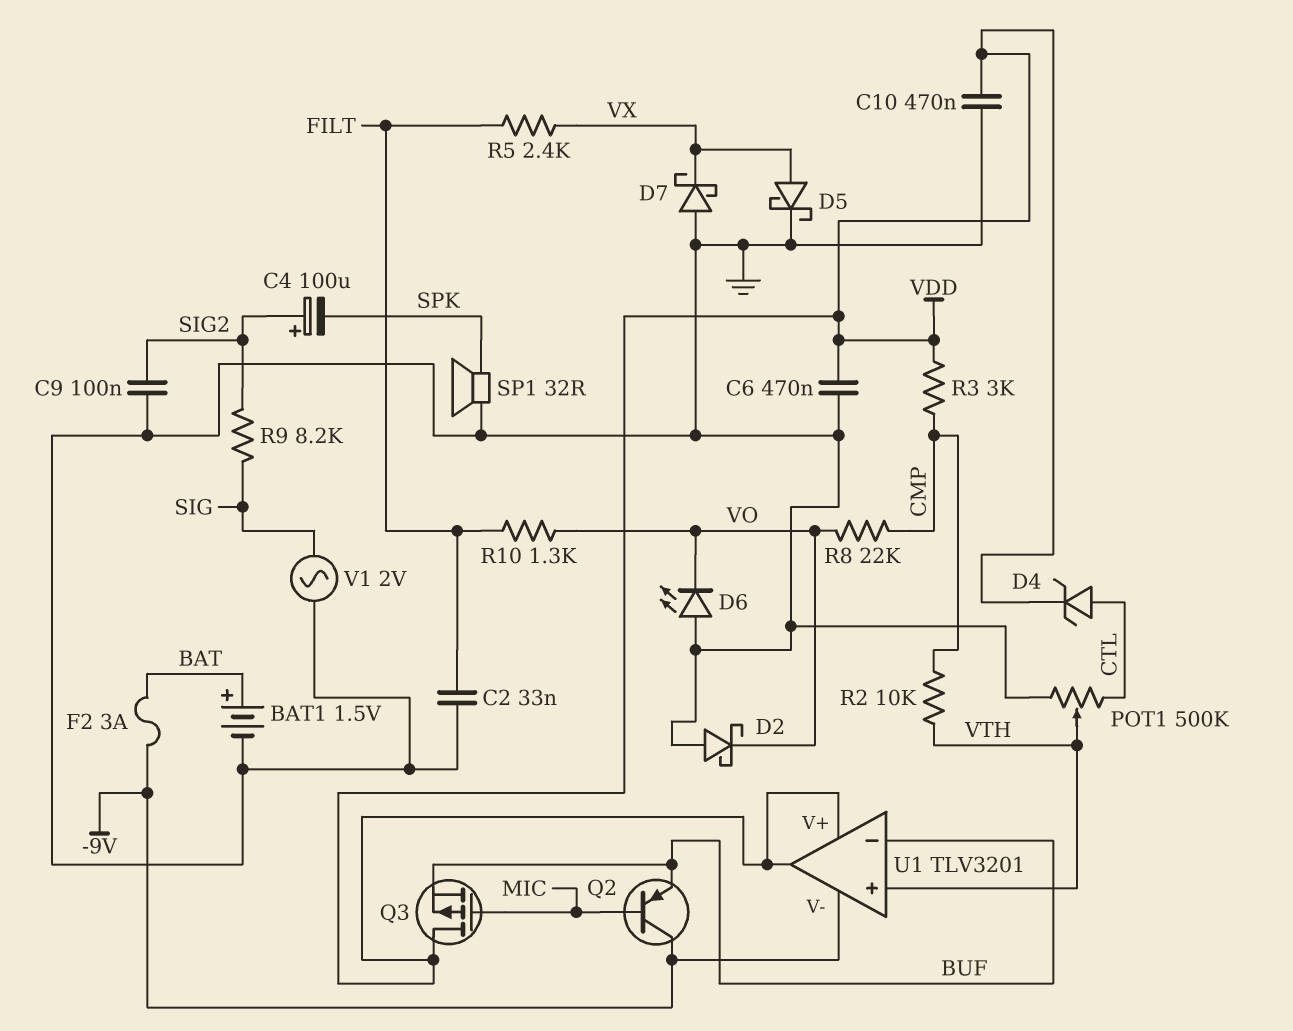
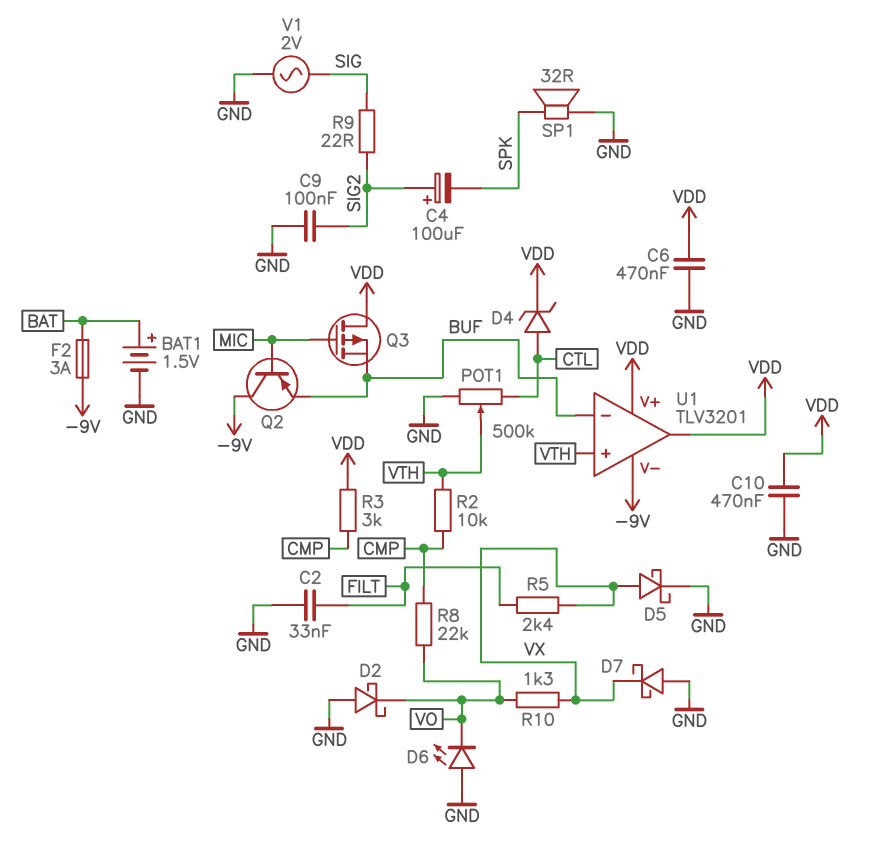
R9: 8.2k (SIG, SIG2) -> 22 (SIG, SIG2)
R10: 1.3k (FILT, VO) -> 1.3k (VO, VX)

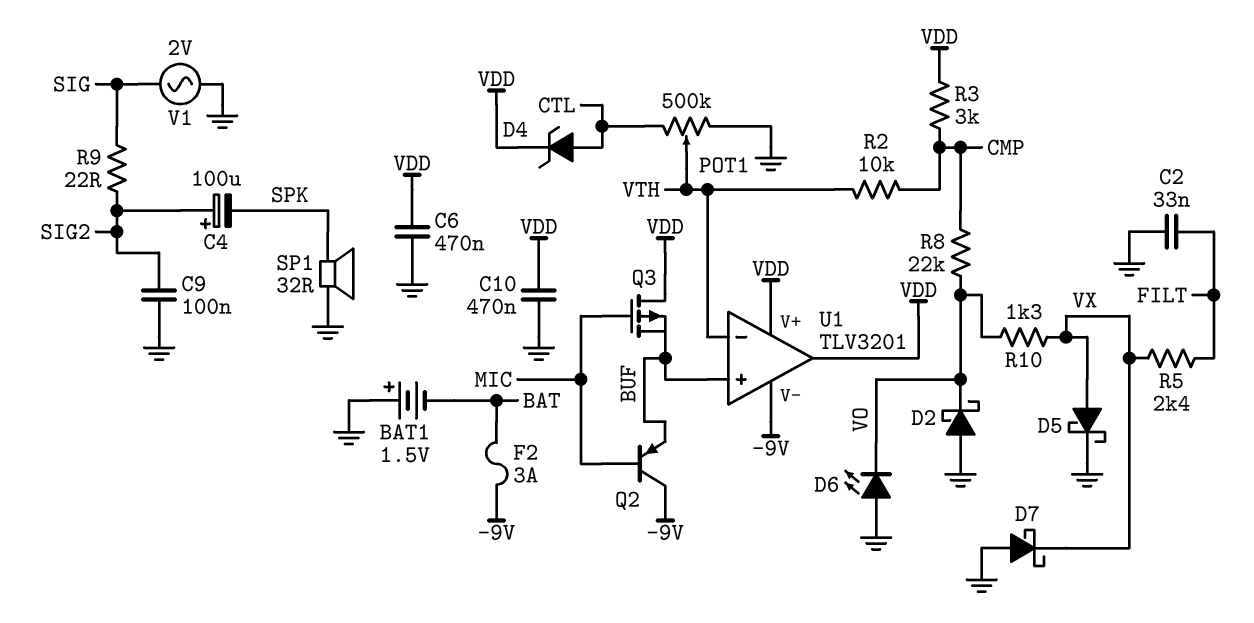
BAT1: 1.5V (plus BAT, minus GND) -> 1.5V (plus GND, minus BAT)
U1 pin in+: VTH -> BUF
U1 pin in-: BUF -> VTH

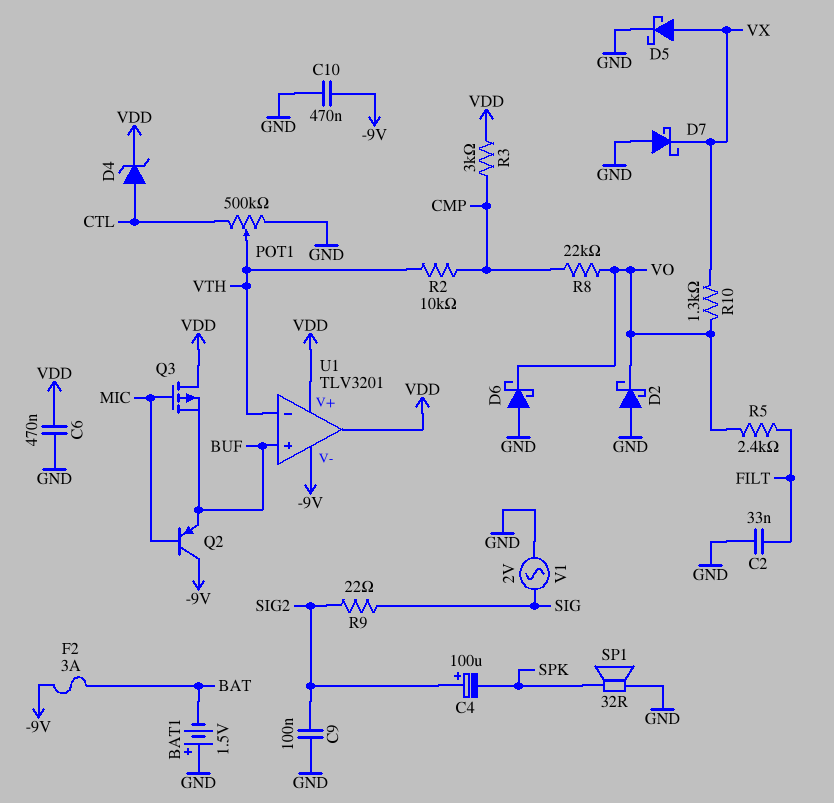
C10: 470nF (GND, VDD) -> 470nF (-9V, GND)
D6: LED (A GND, K VO) -> schottky (A GND, K VO)
R5: 2.4k (FILT, VX) -> 2.4k (FILT, VO)

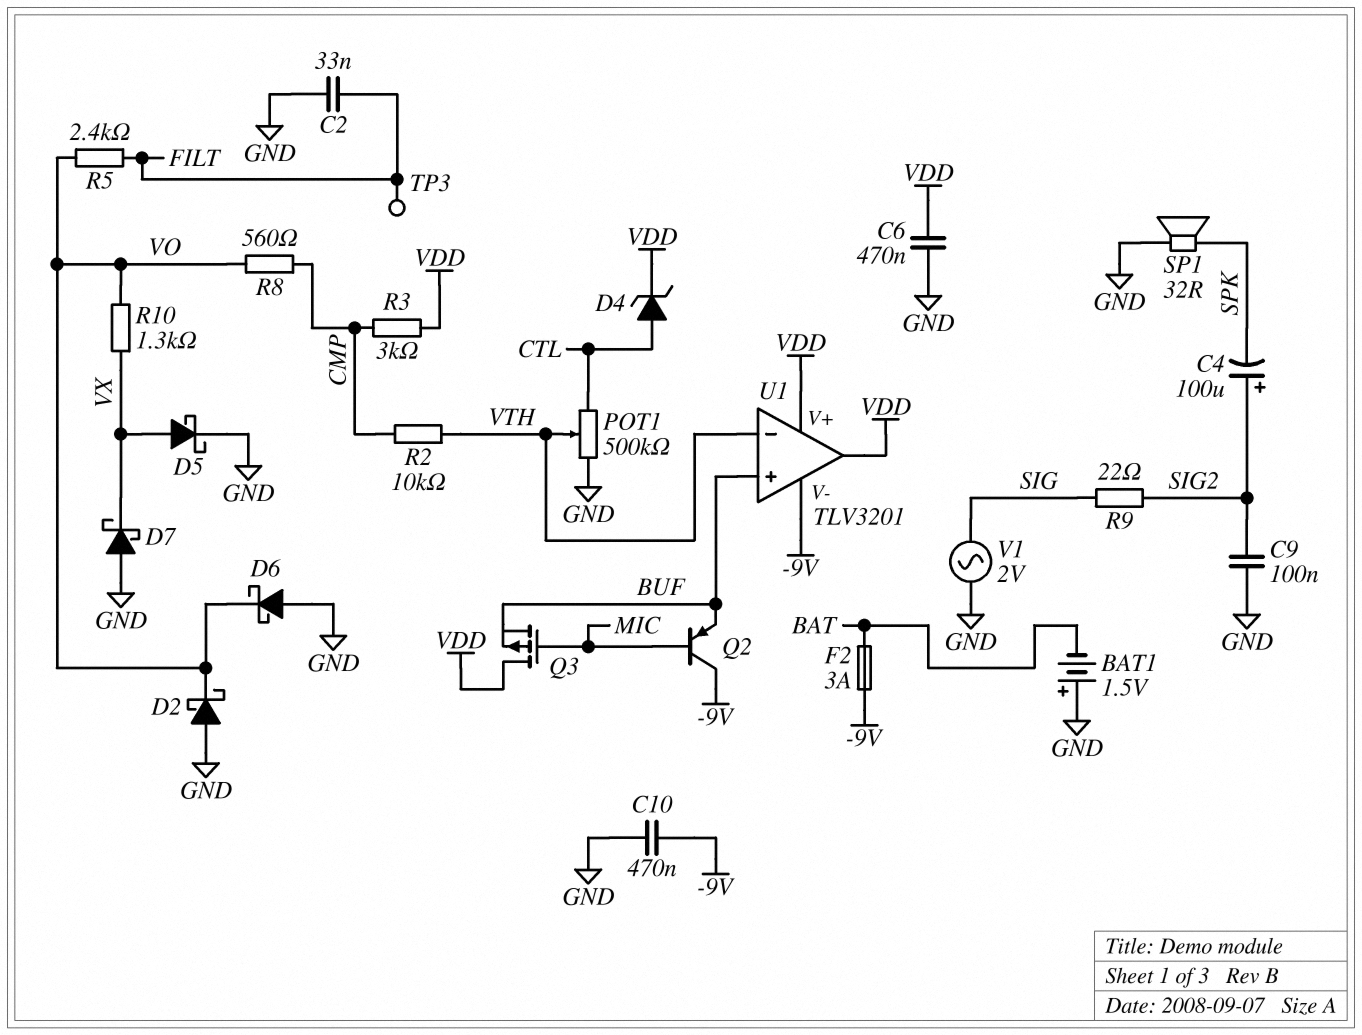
R8: 22k (CMP, VO) -> 560 (CMP, VO)
TP3: none -> test point (FILT)

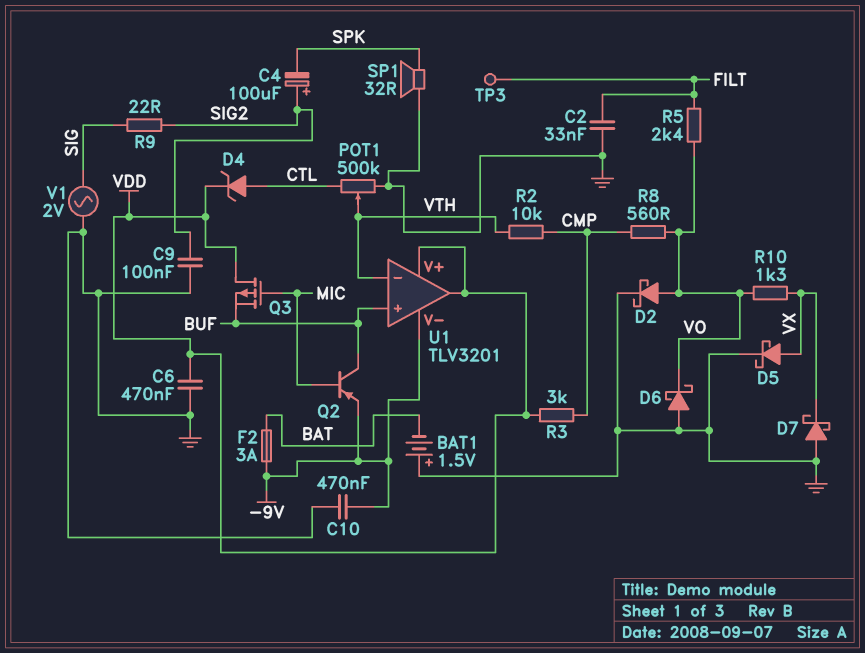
D2: schottky (A GND, K VO) -> schottky (A VO, K GND)
Q2: PNP (B MIC, C -9V, E BUF) -> PNP (B MIC, C BUF, E -9V)

